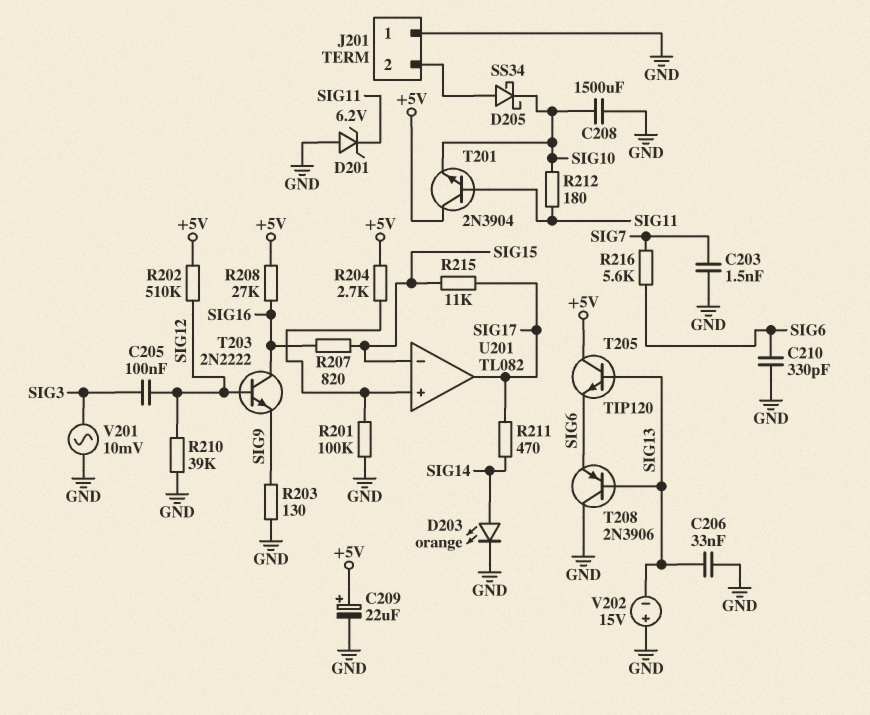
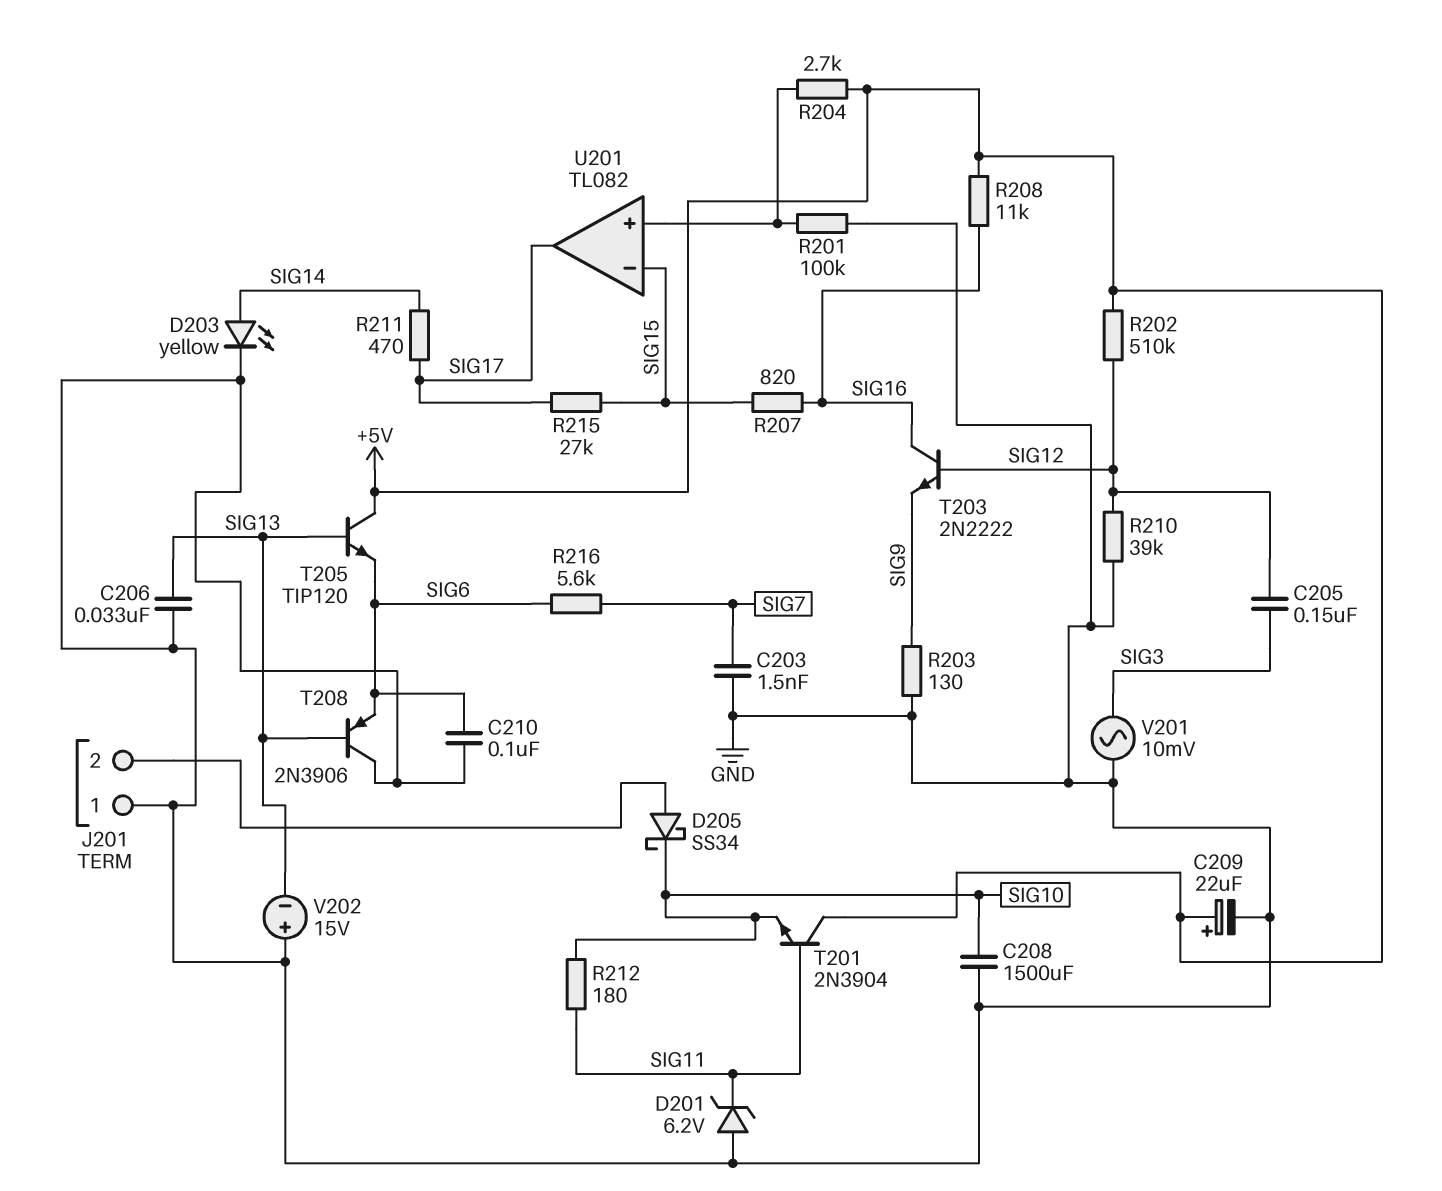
C205: 100nF (SIG3, SIG12) -> 150nF (SIG3, SIG12)
C210: 330pF (GND, SIG6) -> 100nF (GND, SIG6)
D203: LED orange (A SIG14, K GND) -> LED yellow (A SIG14, K GND)
R208: 27k (+5V, SIG16) -> 11k (+5V, SIG16)
R215: 11k (SIG15, SIG17) -> 27k (SIG15, SIG17)

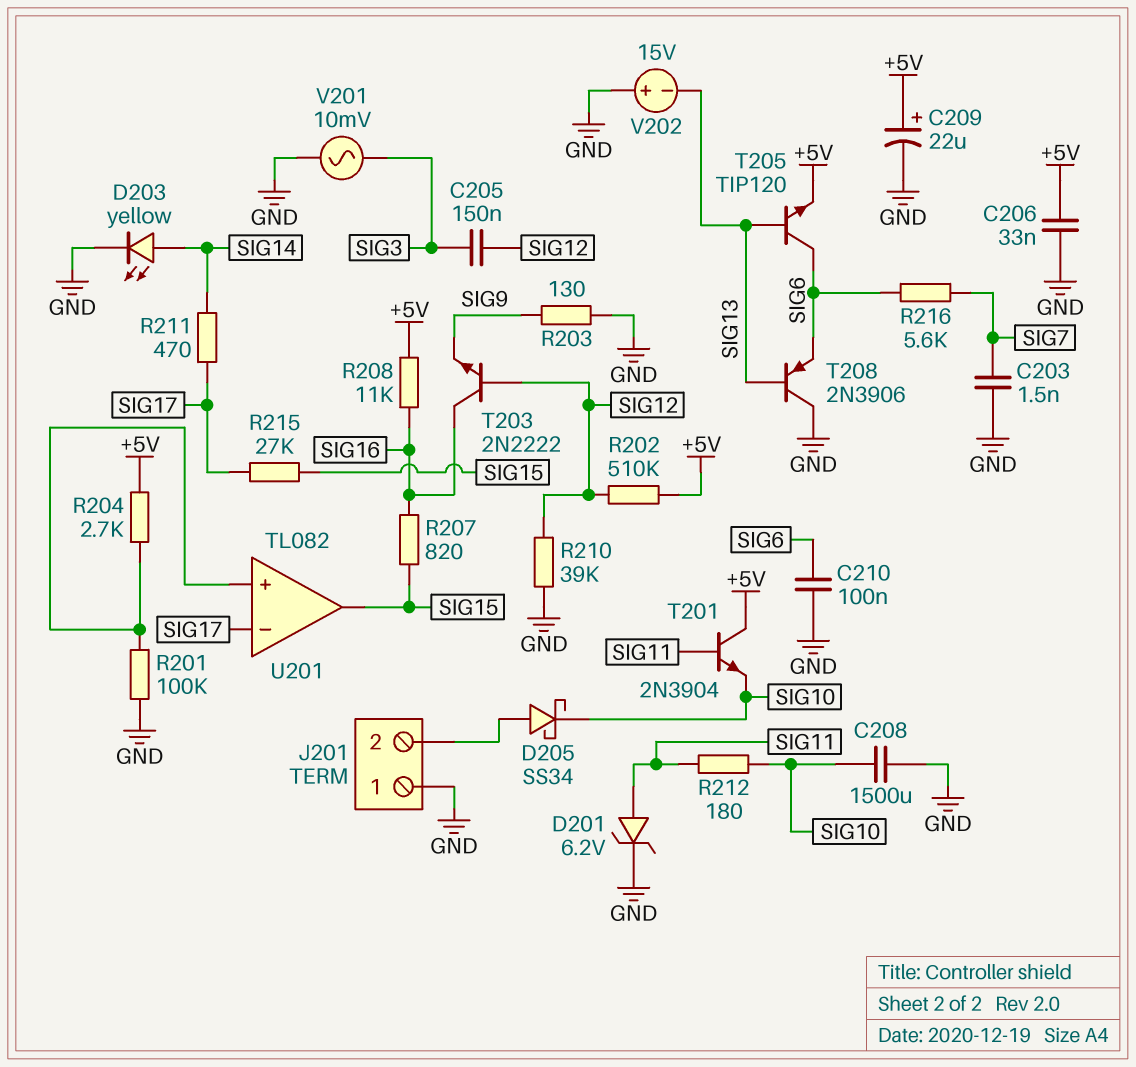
C206: 33nF (GND, SIG13) -> 33nF (+5V, GND)
D201: zener 6.2V (A GND, K SIG11) -> zener 6.2V (A SIG11, K GND)
T205: NPN TIP120 (B SIG13, C +5V, E SIG6) -> NPN TIP120 (B SIG13, C SIG6, E +5V)
U201 pin in-: SIG15 -> SIG17
U201 pin out: SIG17 -> SIG15

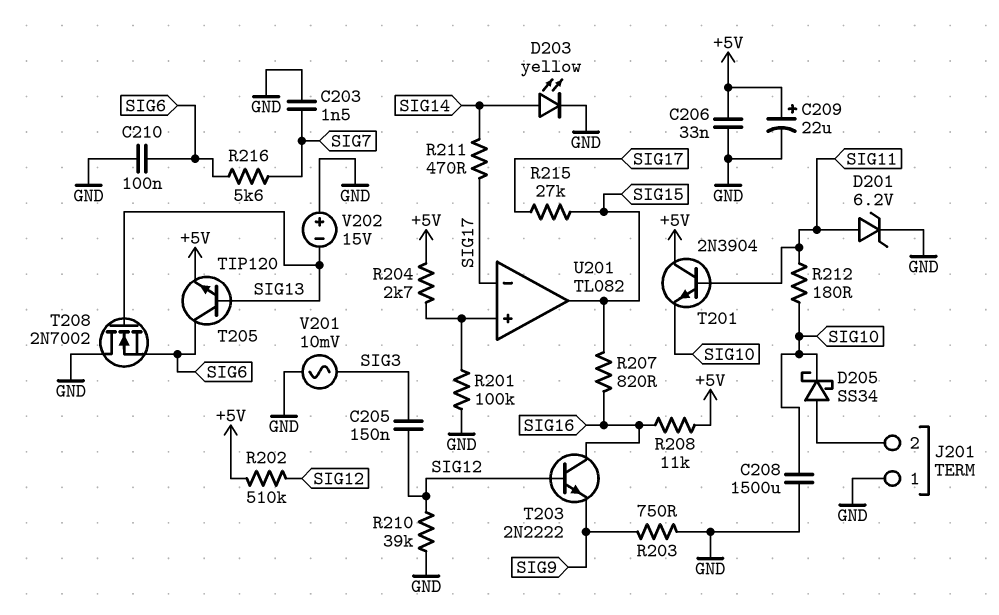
R203: 130 (GND, SIG9) -> 750 (GND, SIG9)
T208: PNP 2N3906 (B SIG13, C GND, E SIG6) -> NMOS 2N7002 (G SIG13, D GND, S SIG6)

